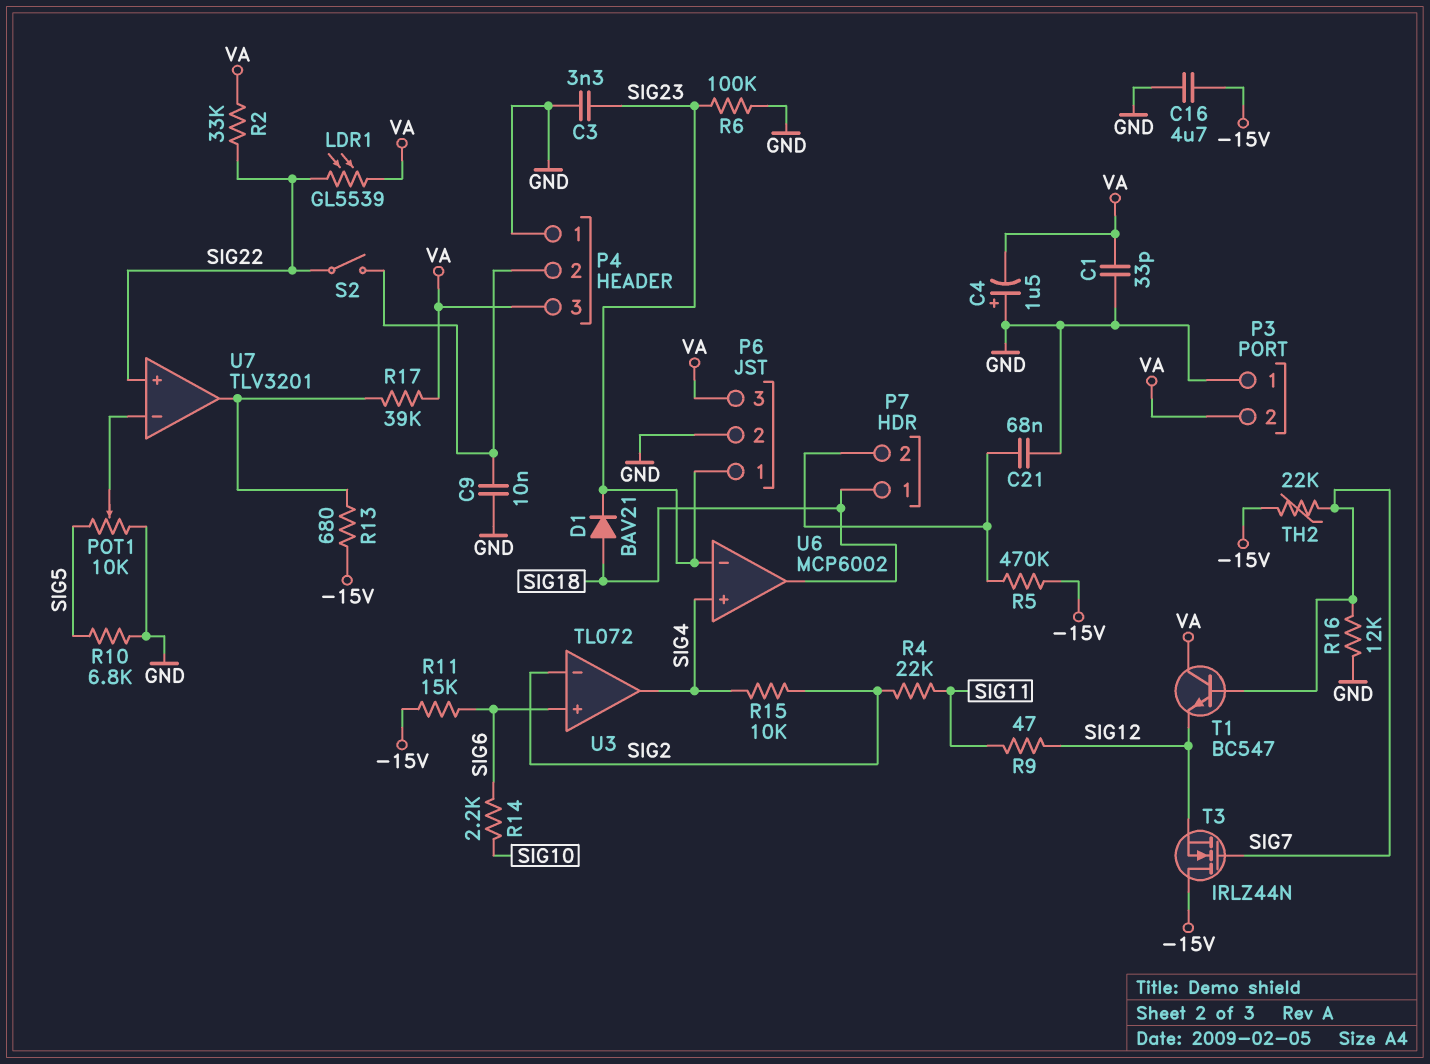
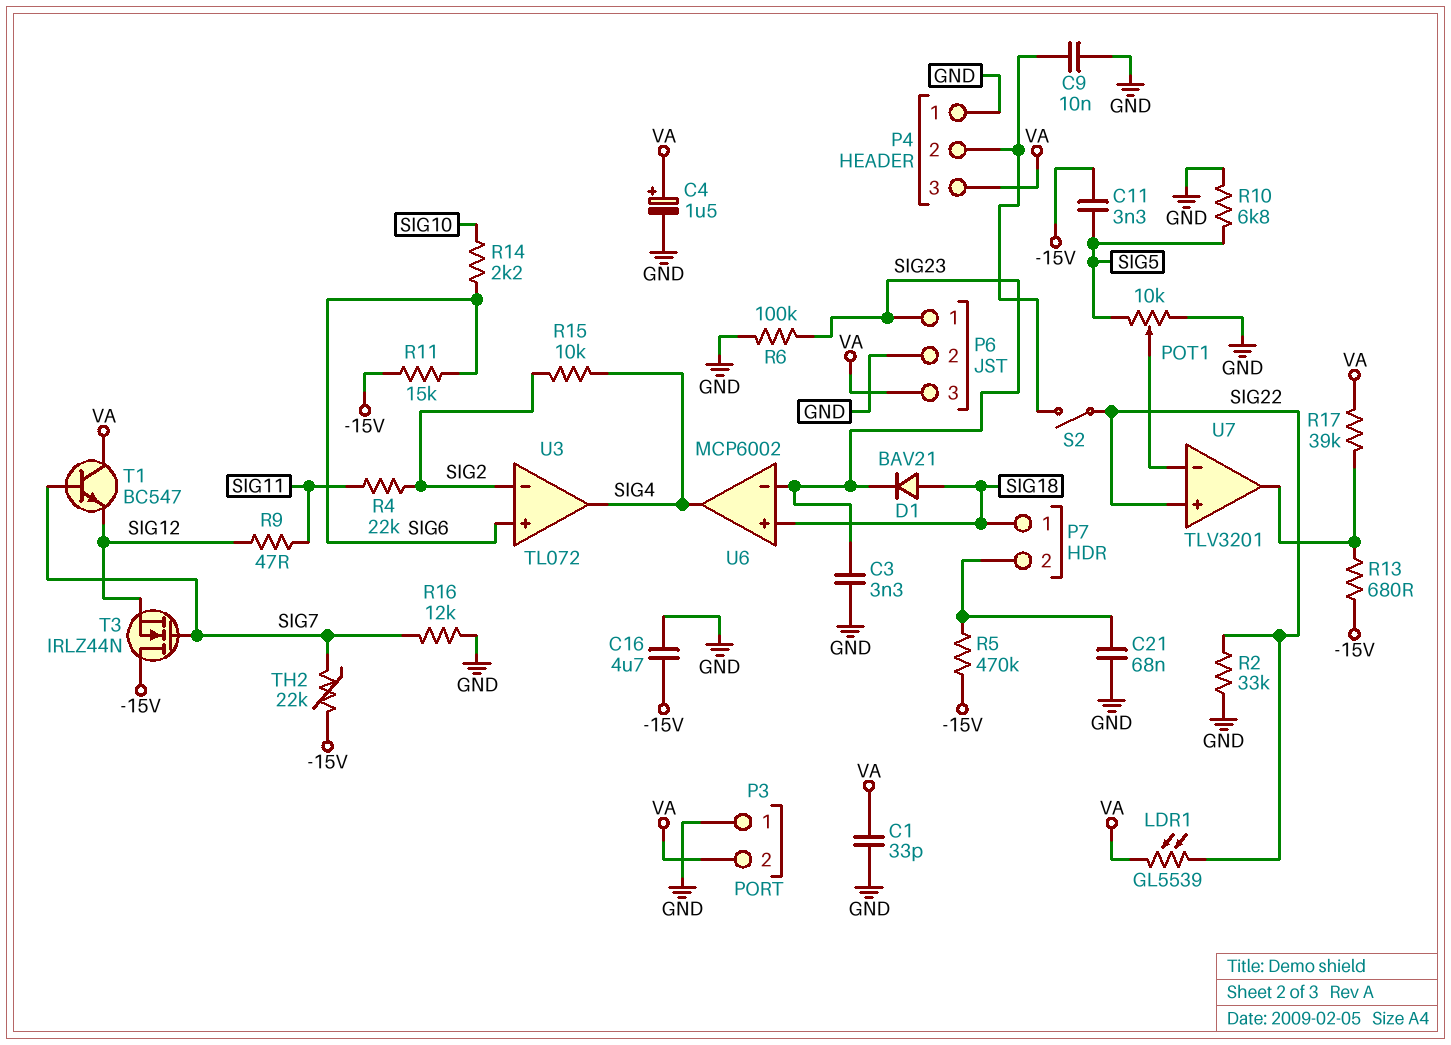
C4: 1.5uF (plus GND, minus VA) -> 1.5uF (plus VA, minus GND)
C11: none -> 3.3nF (-15V, SIG5)
R2: 33k (SIG22, VA) -> 33k (GND, SIG22)
U6 pin in+: SIG4 -> SIG18
U6 pin out: SIG18 -> SIG4

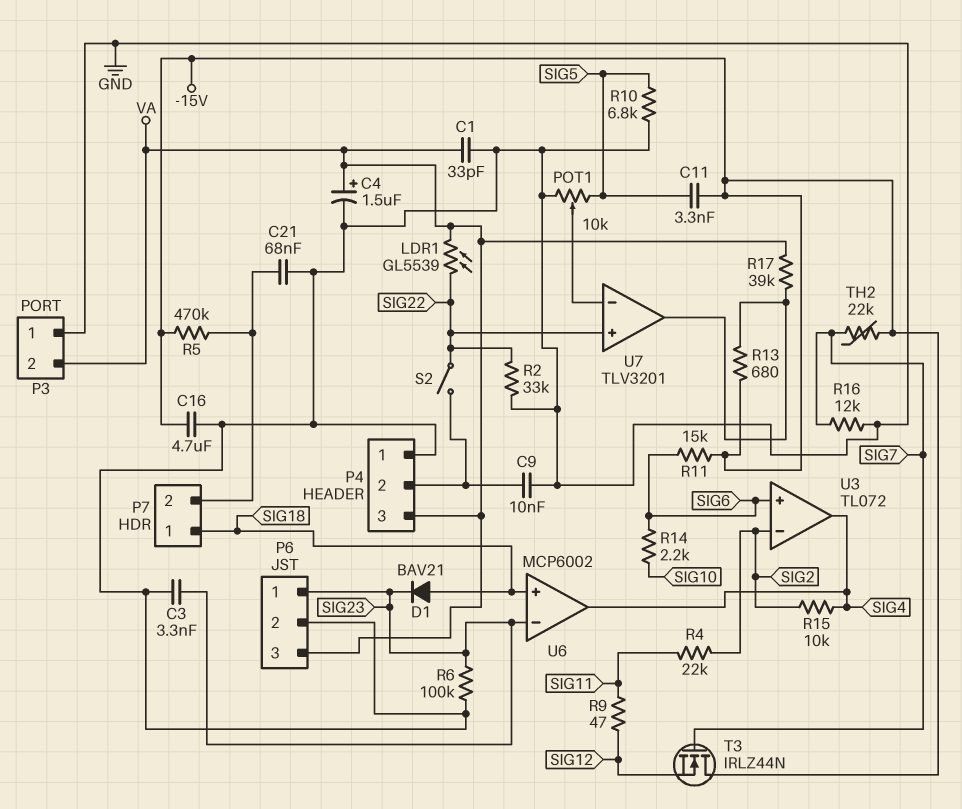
T1: NPN BC547 (B SIG7, C VA, E SIG12) -> none

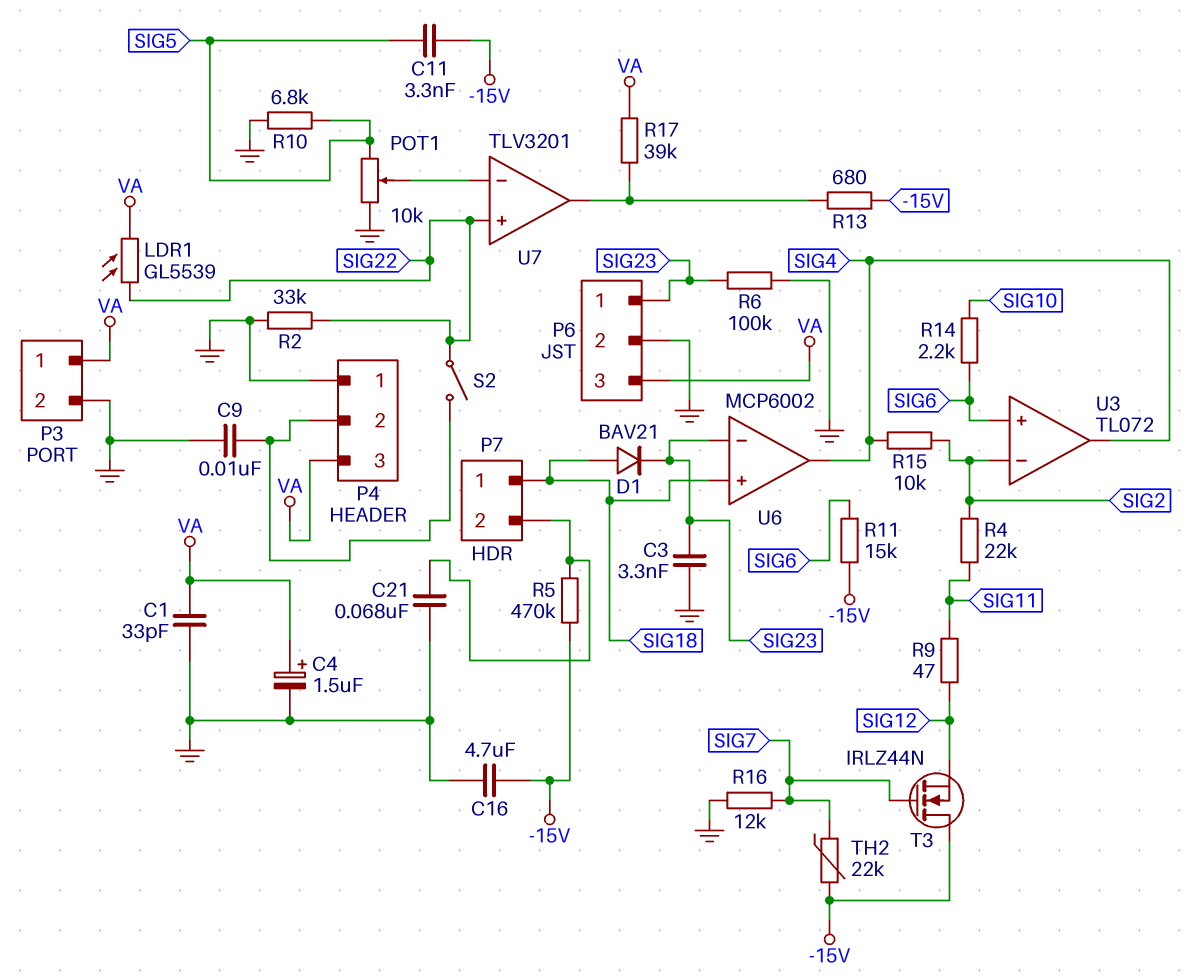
P3 pin 1: GND -> VA
P3 pin 2: VA -> GND

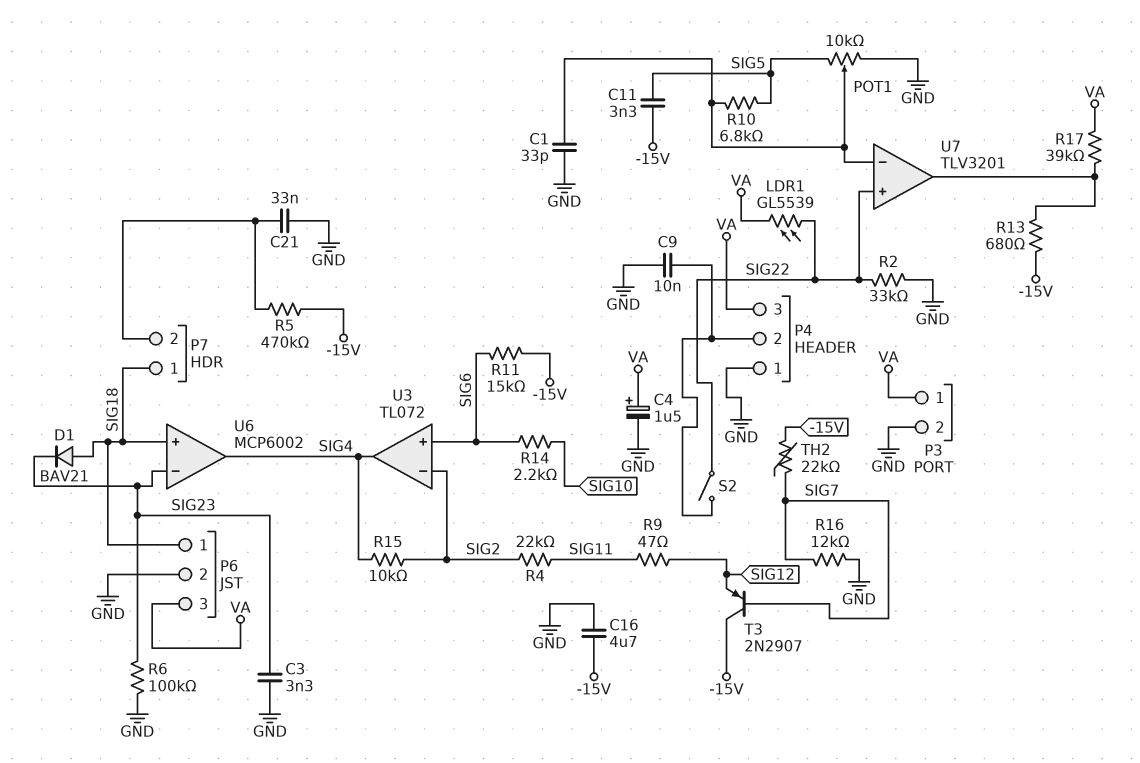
C1: 33pF (GND, VA) -> 33pF (GND, U7/in-)
C21: 68nF (GND, P7/2) -> 33nF (GND, P7/2)
P6 pin 1: SIG23 -> SIG18
R10: 6.8k (GND, SIG5) -> 6.8k (SIG5, U7/in-)
T3: NMOS IRLZ44N (G SIG7, D -15V, S SIG12) -> PNP 2N2907 (B SIG7, C -15V, E SIG12)

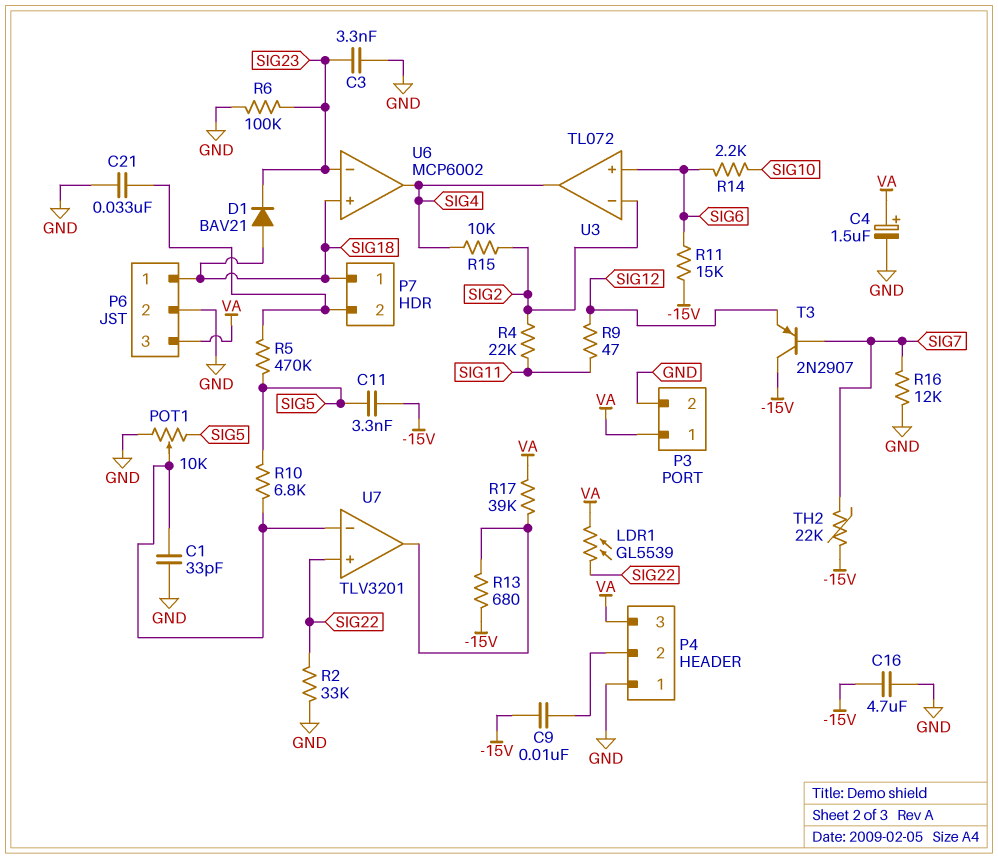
C9: 10nF (GND, P4/2) -> 10nF (-15V, P4/2)
R5: 470k (-15V, P7/2) -> 470k (P7/2, SIG5)
S2: switch (P4/2, SIG22) -> none

